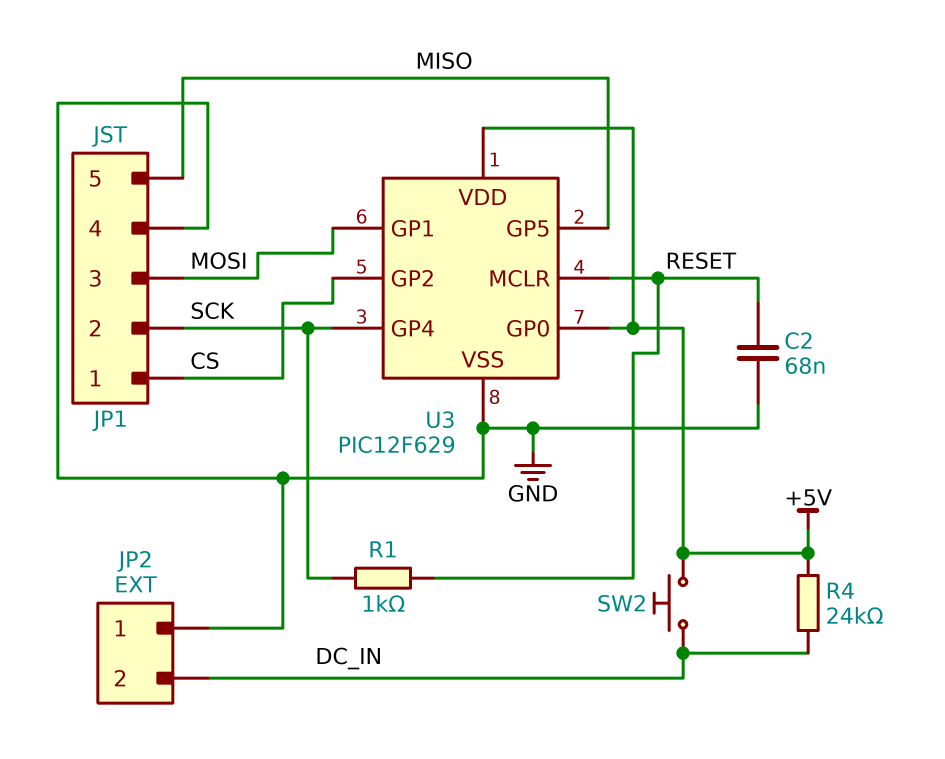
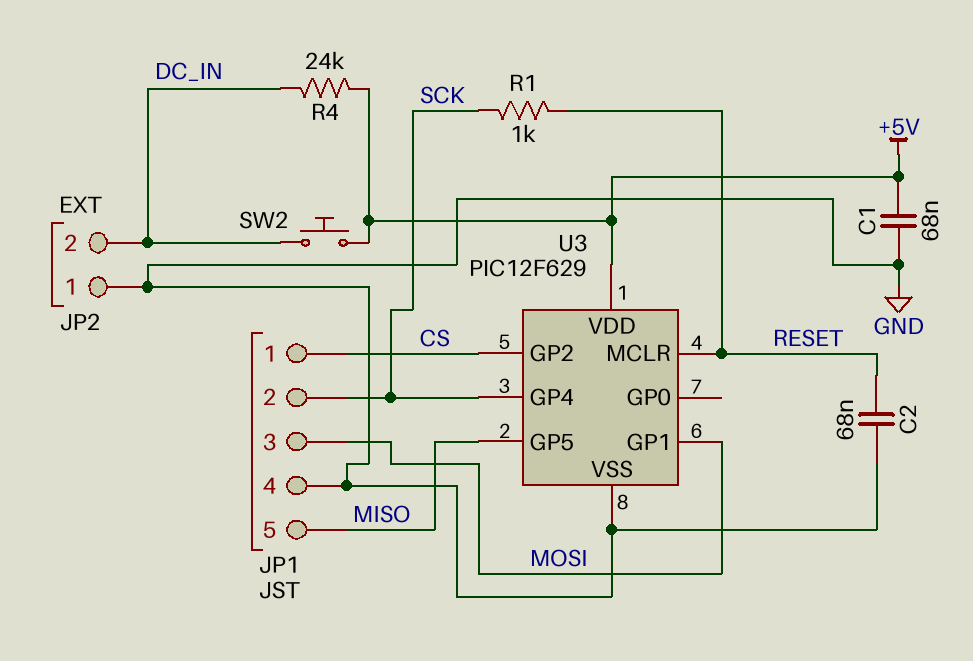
C1: none -> 68nF (+5V, GND)
U3 pin GP0: +5V -> none

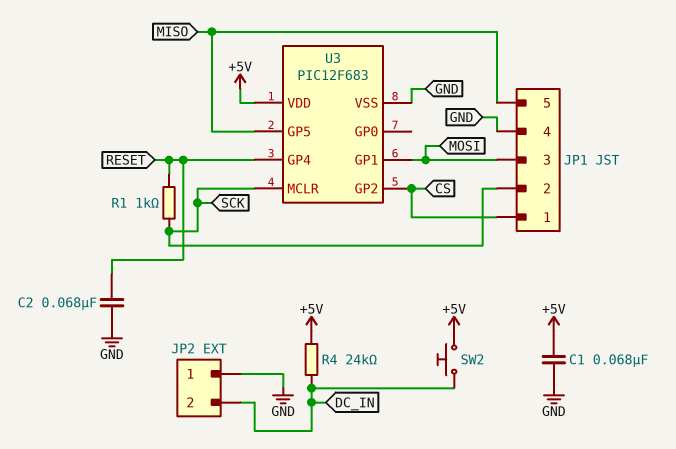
U3: PIC12F629 -> PIC12F683
U3 pin GP4: SCK -> RESET
U3 pin MCLR: RESET -> SCK

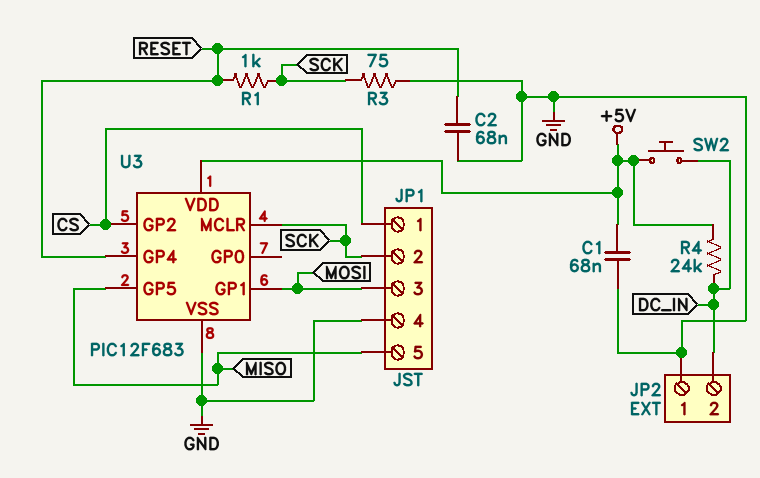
R3: none -> 75 (GND, SCK)

